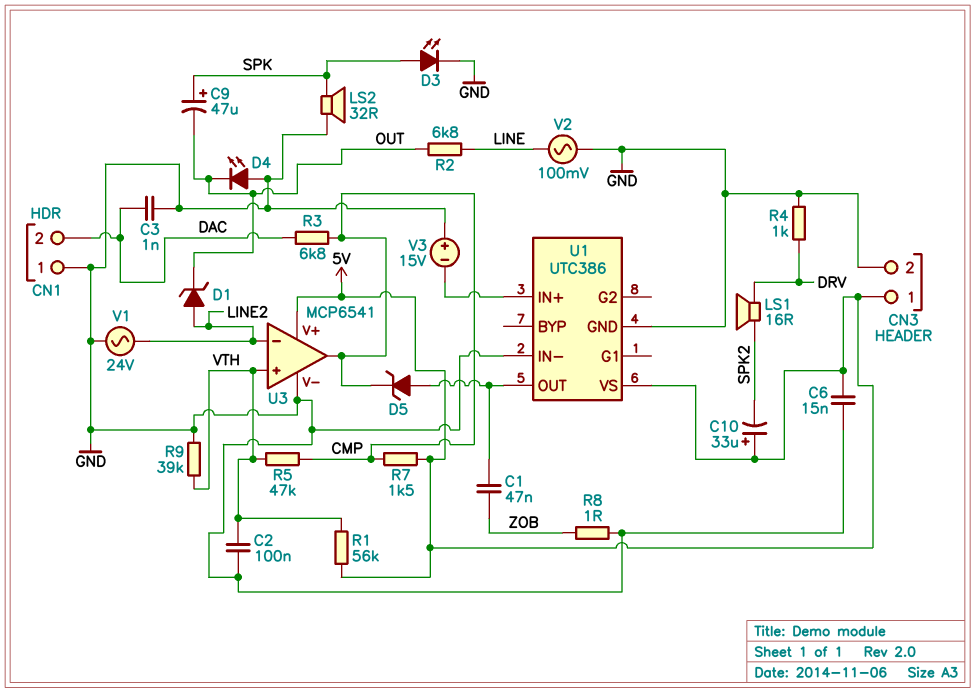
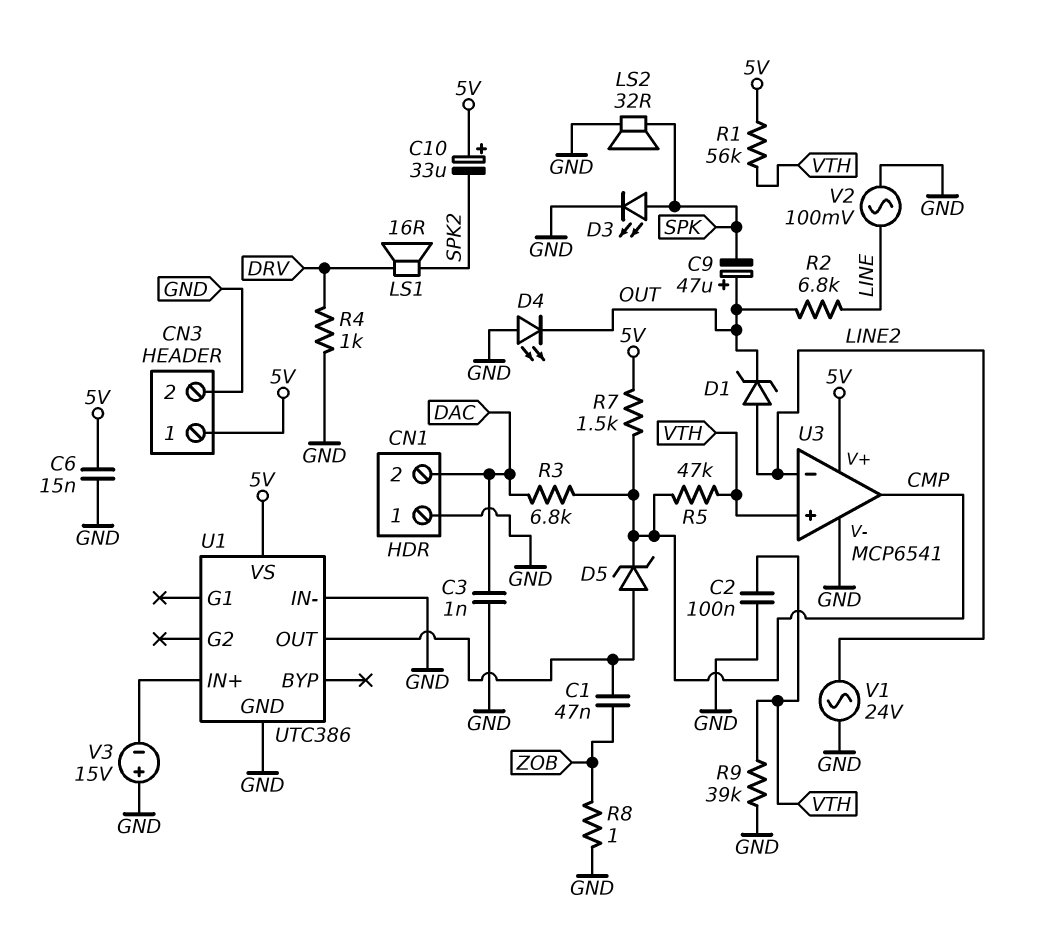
C9: 47uF (plus SPK, minus OUT) -> 47uF (plus OUT, minus SPK)

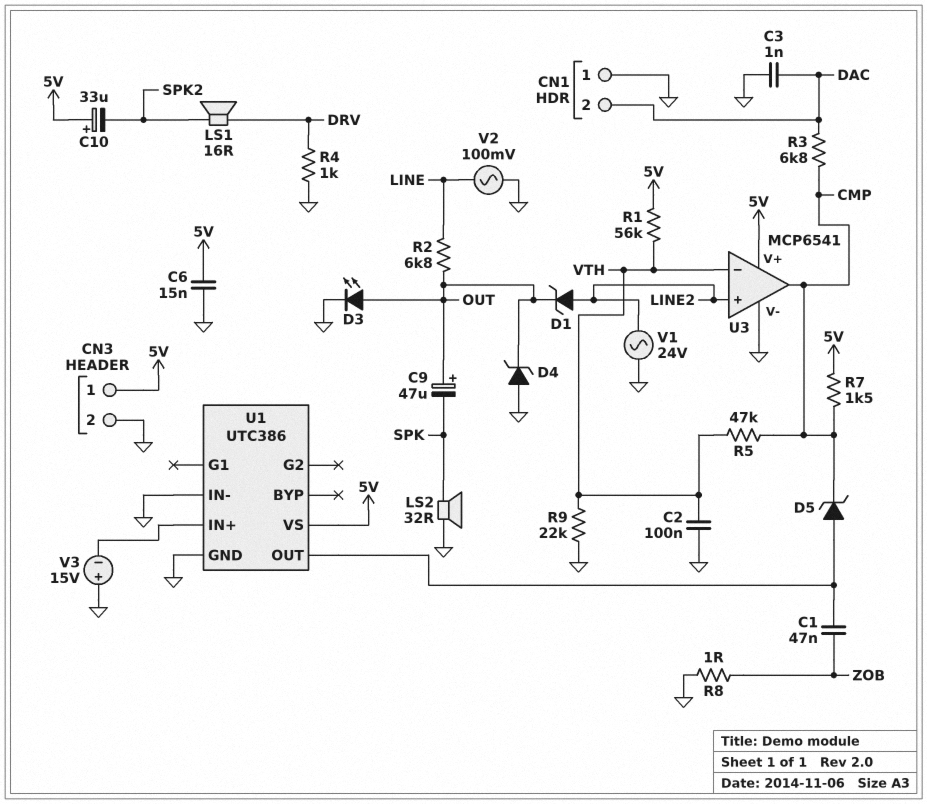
D3: LED (A SPK, K GND) -> LED (A OUT, K GND)
D4: LED (A GND, K OUT) -> zener (A GND, K OUT)
R9: 39k (GND, VTH) -> 22k (GND, VTH)
U3 pin in+: VTH -> LINE2
U3 pin in-: LINE2 -> VTH

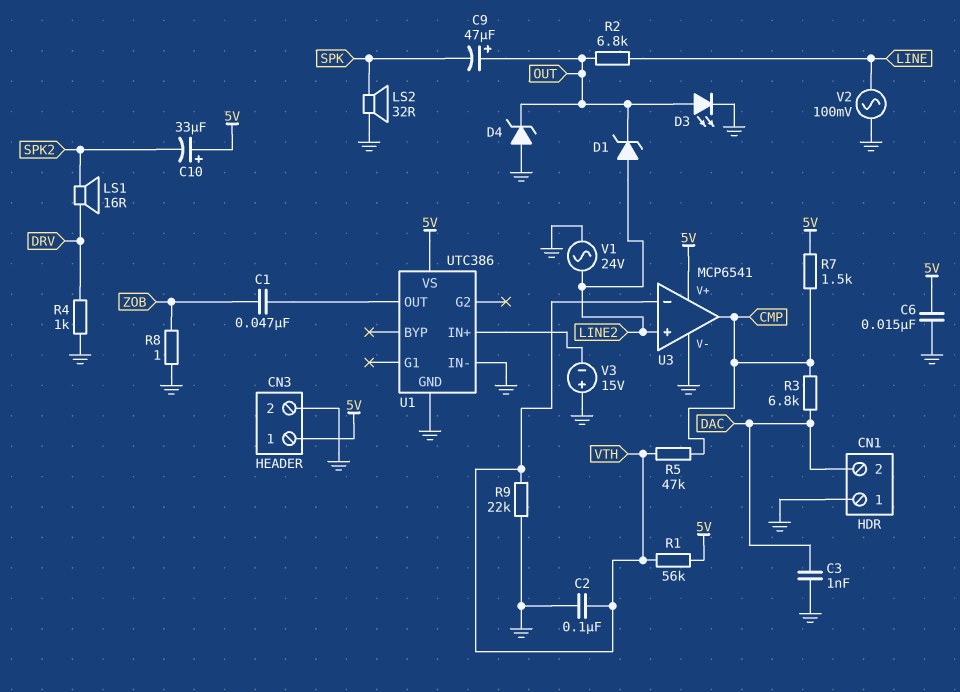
D5: zener (A U1/OUT, K CMP) -> none

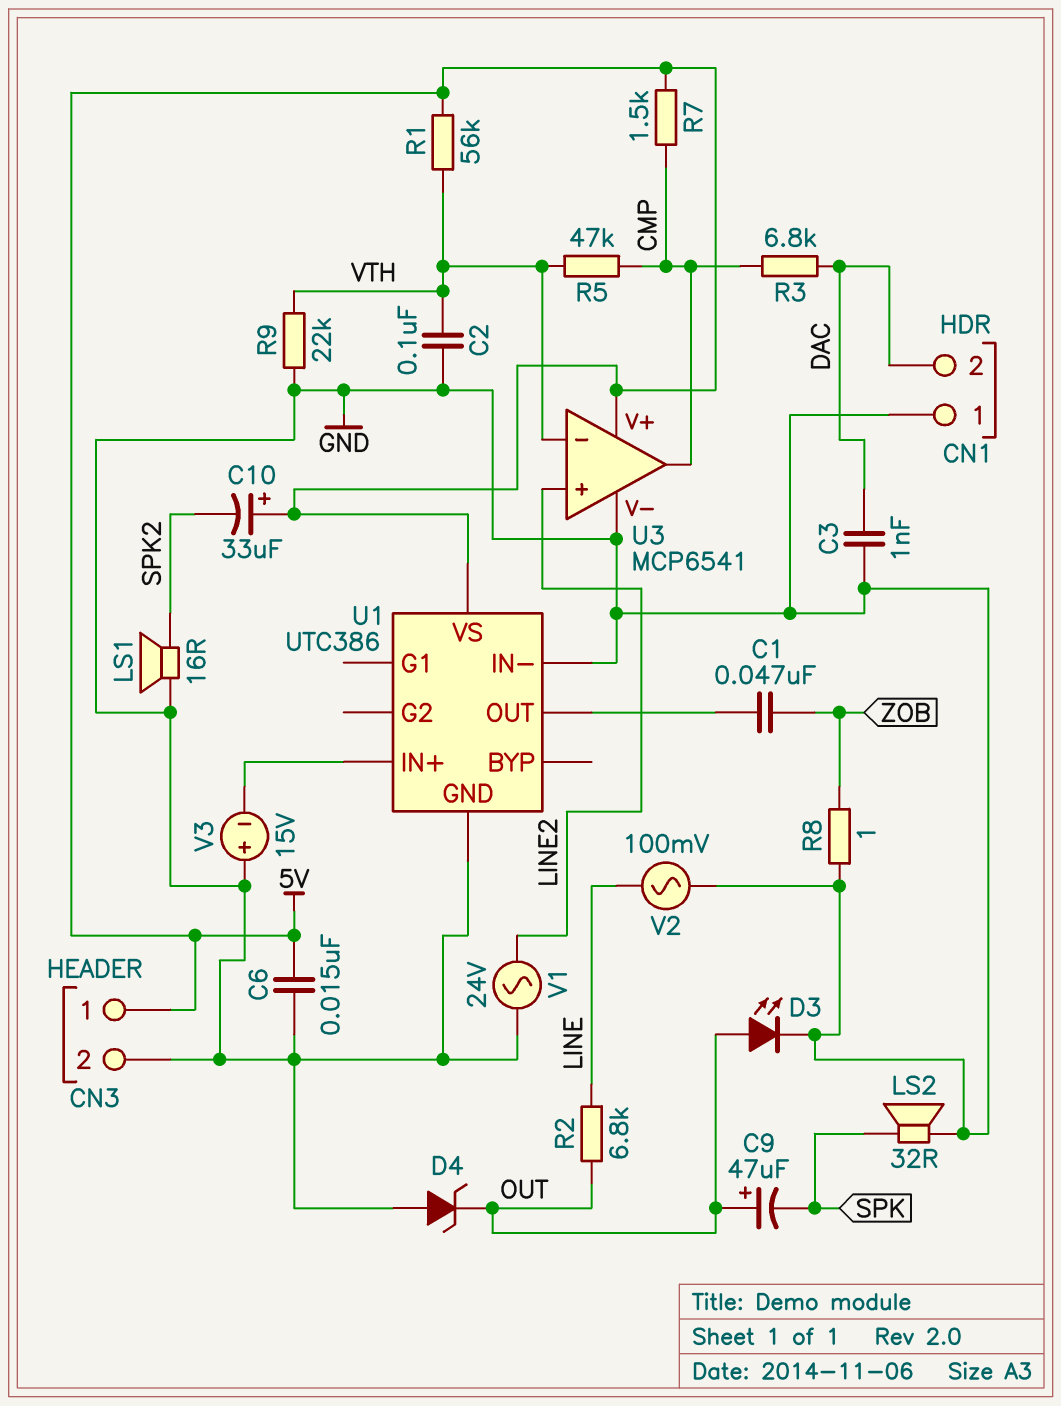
D1: zener (A LINE2, K OUT) -> none
LS1: speaker 16R (DRV, SPK2) -> speaker 16R (GND, SPK2)
R4: 1k (DRV, GND) -> none

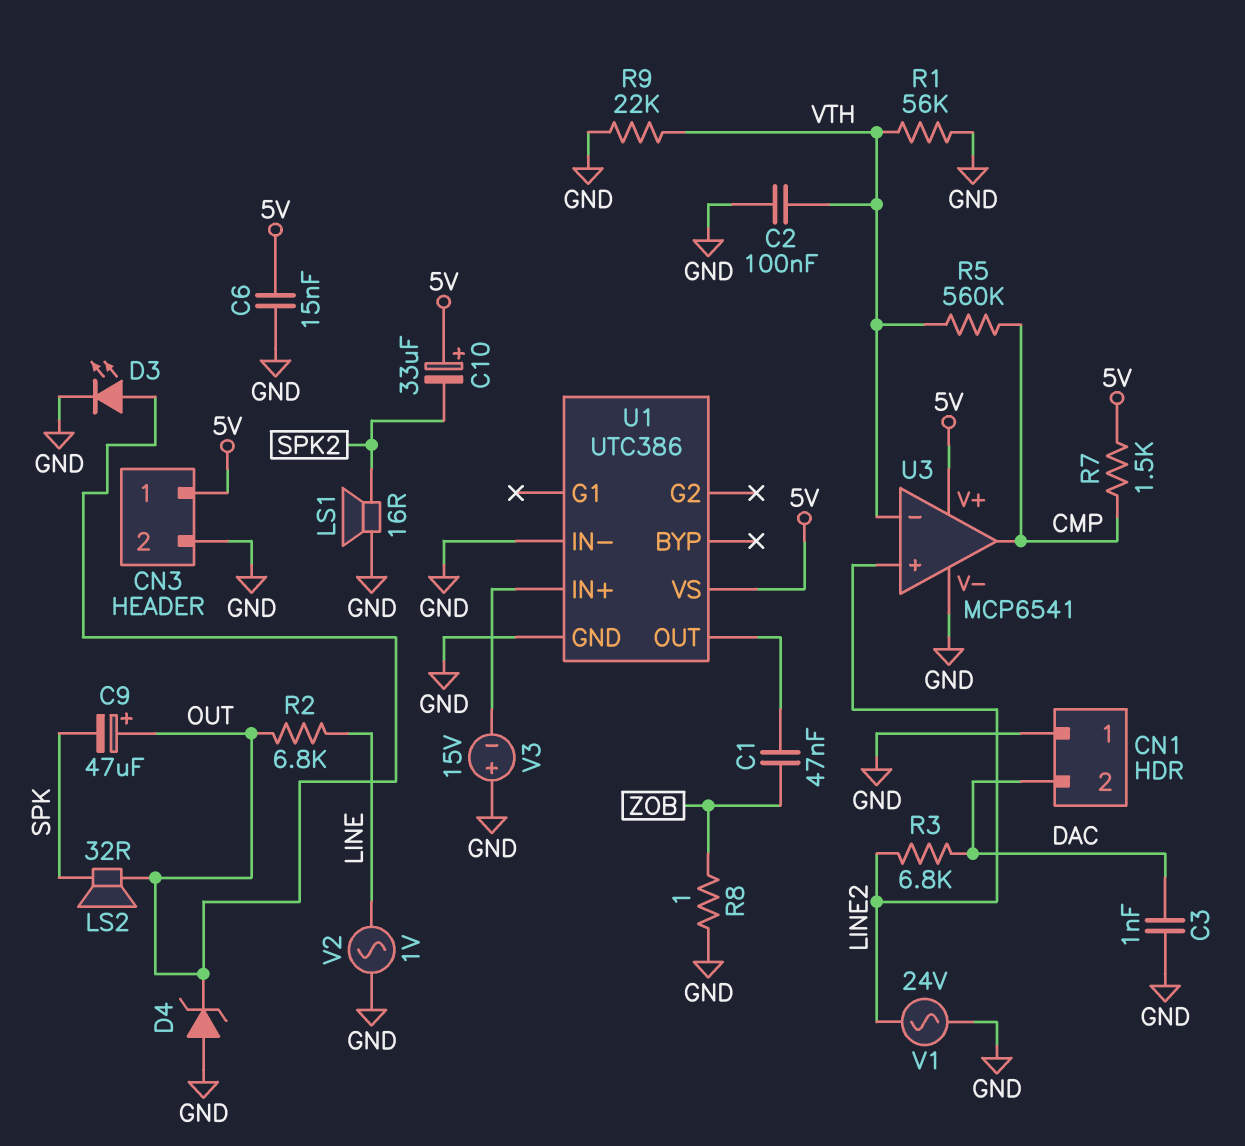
LS2: speaker 32R (GND, SPK) -> speaker 32R (OUT, SPK)
R1: 56k (5V, VTH) -> 56k (GND, VTH)
R3: 6.8k (CMP, DAC) -> 6.8k (DAC, LINE2)
R5: 47k (CMP, VTH) -> 560k (CMP, VTH)
V2: AC 100mV (GND, LINE) -> AC 1V (GND, LINE)

